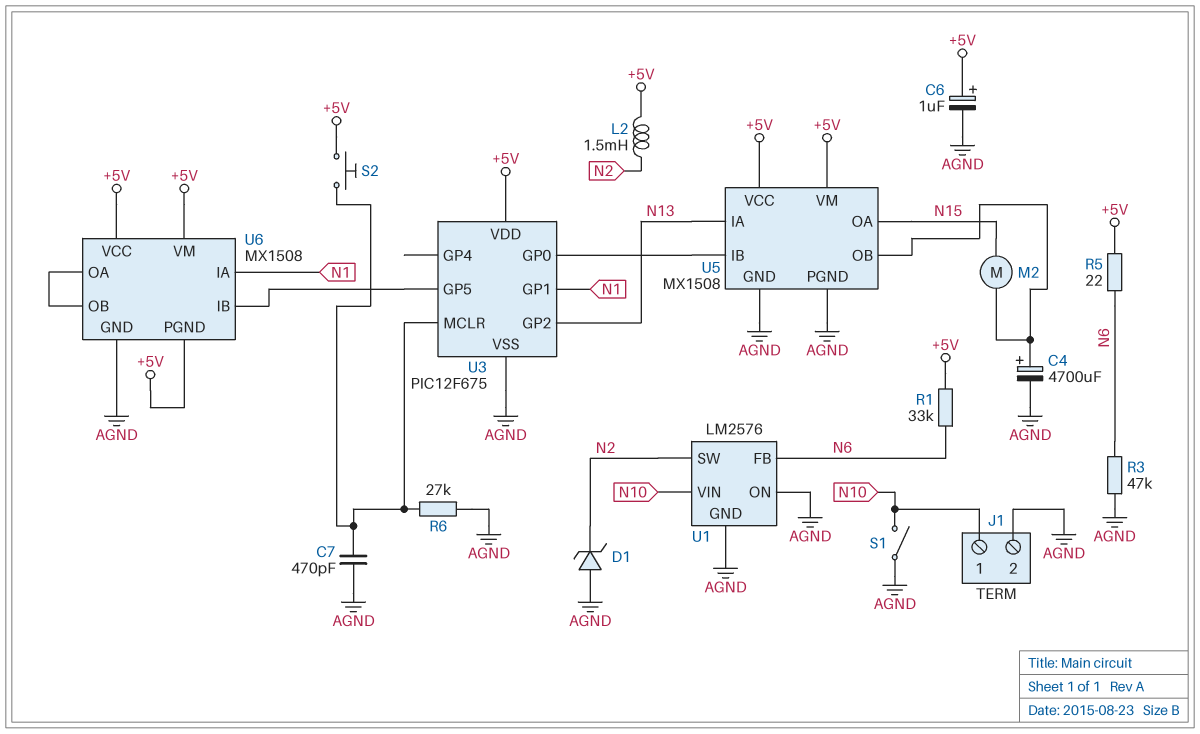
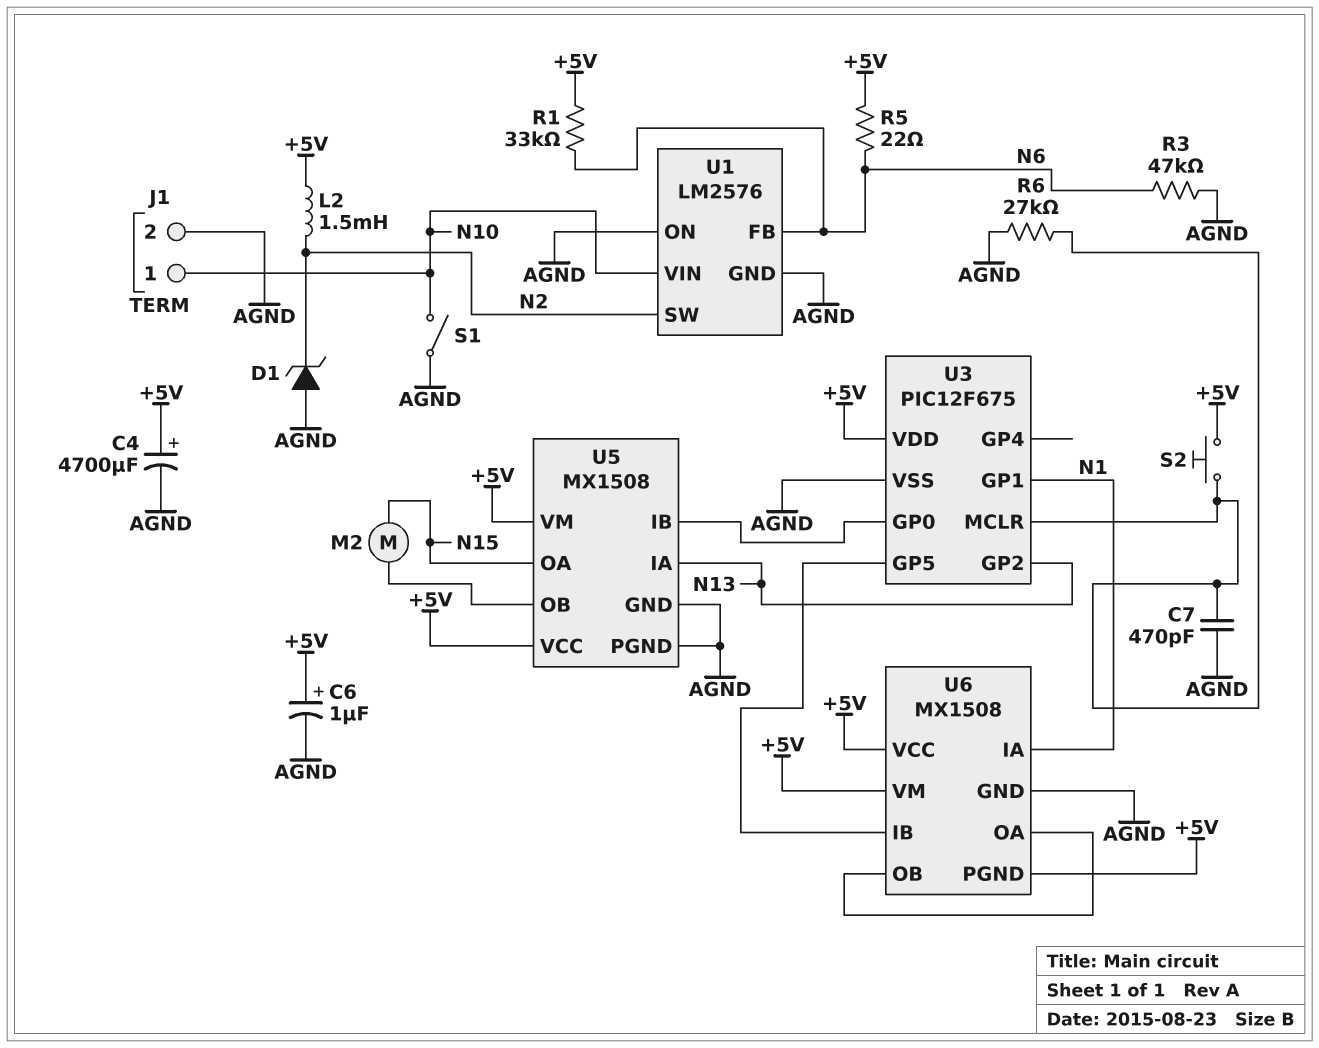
C4: 4700uF (plus U5/OB, minus AGND) -> 4700uF (plus +5V, minus AGND)

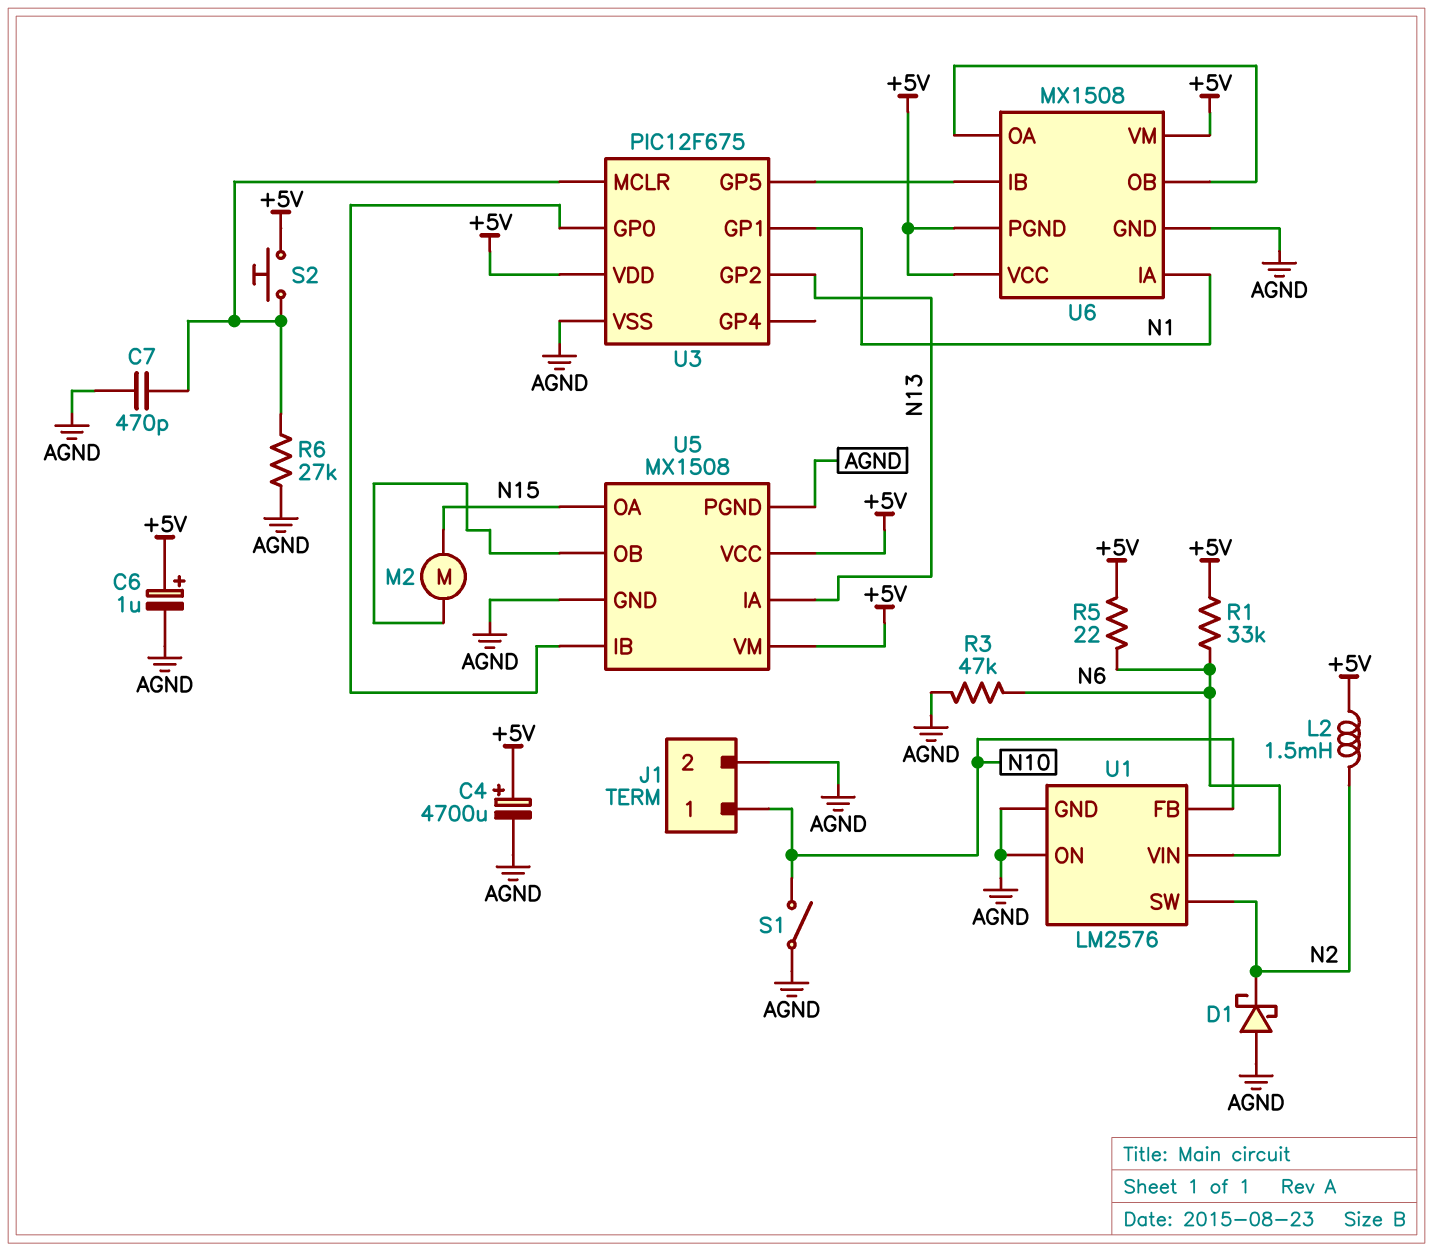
D1: zener (A AGND, K N2) -> schottky (A AGND, K N2)
U1 pin FB: N6 -> N10
U1 pin VIN: N10 -> N6

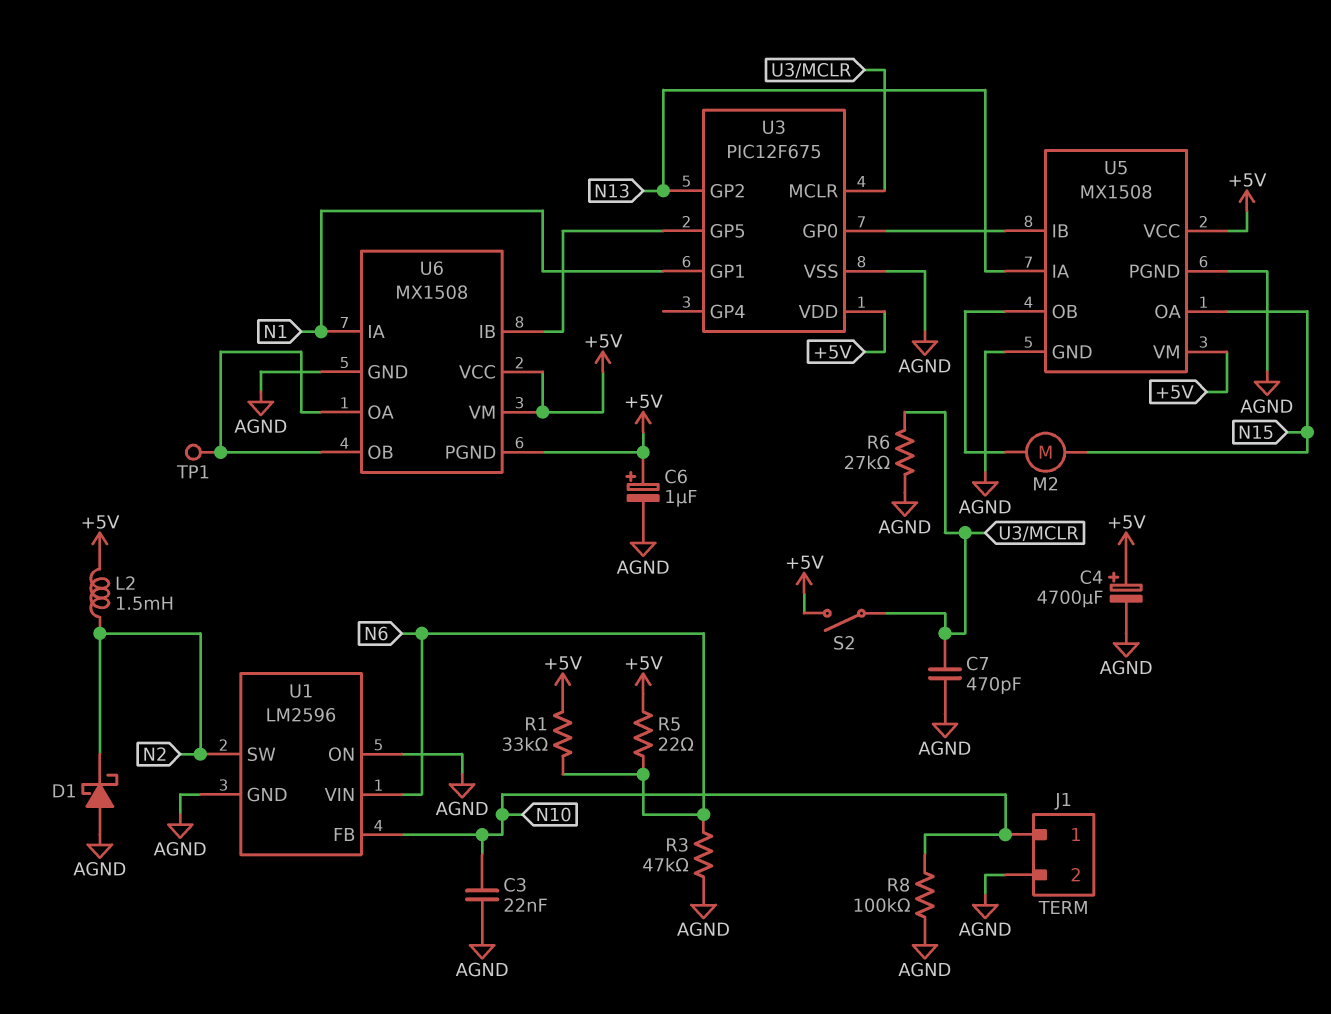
C3: none -> 22nF (AGND, N10)
R8: none -> 100k (AGND, N10)
S1: switch (AGND, N10) -> none
S2: button (+5V, U3/MCLR) -> switch (+5V, U3/MCLR)
TP1: none -> test point (U6/OA)
U1: LM2576 -> LM2596

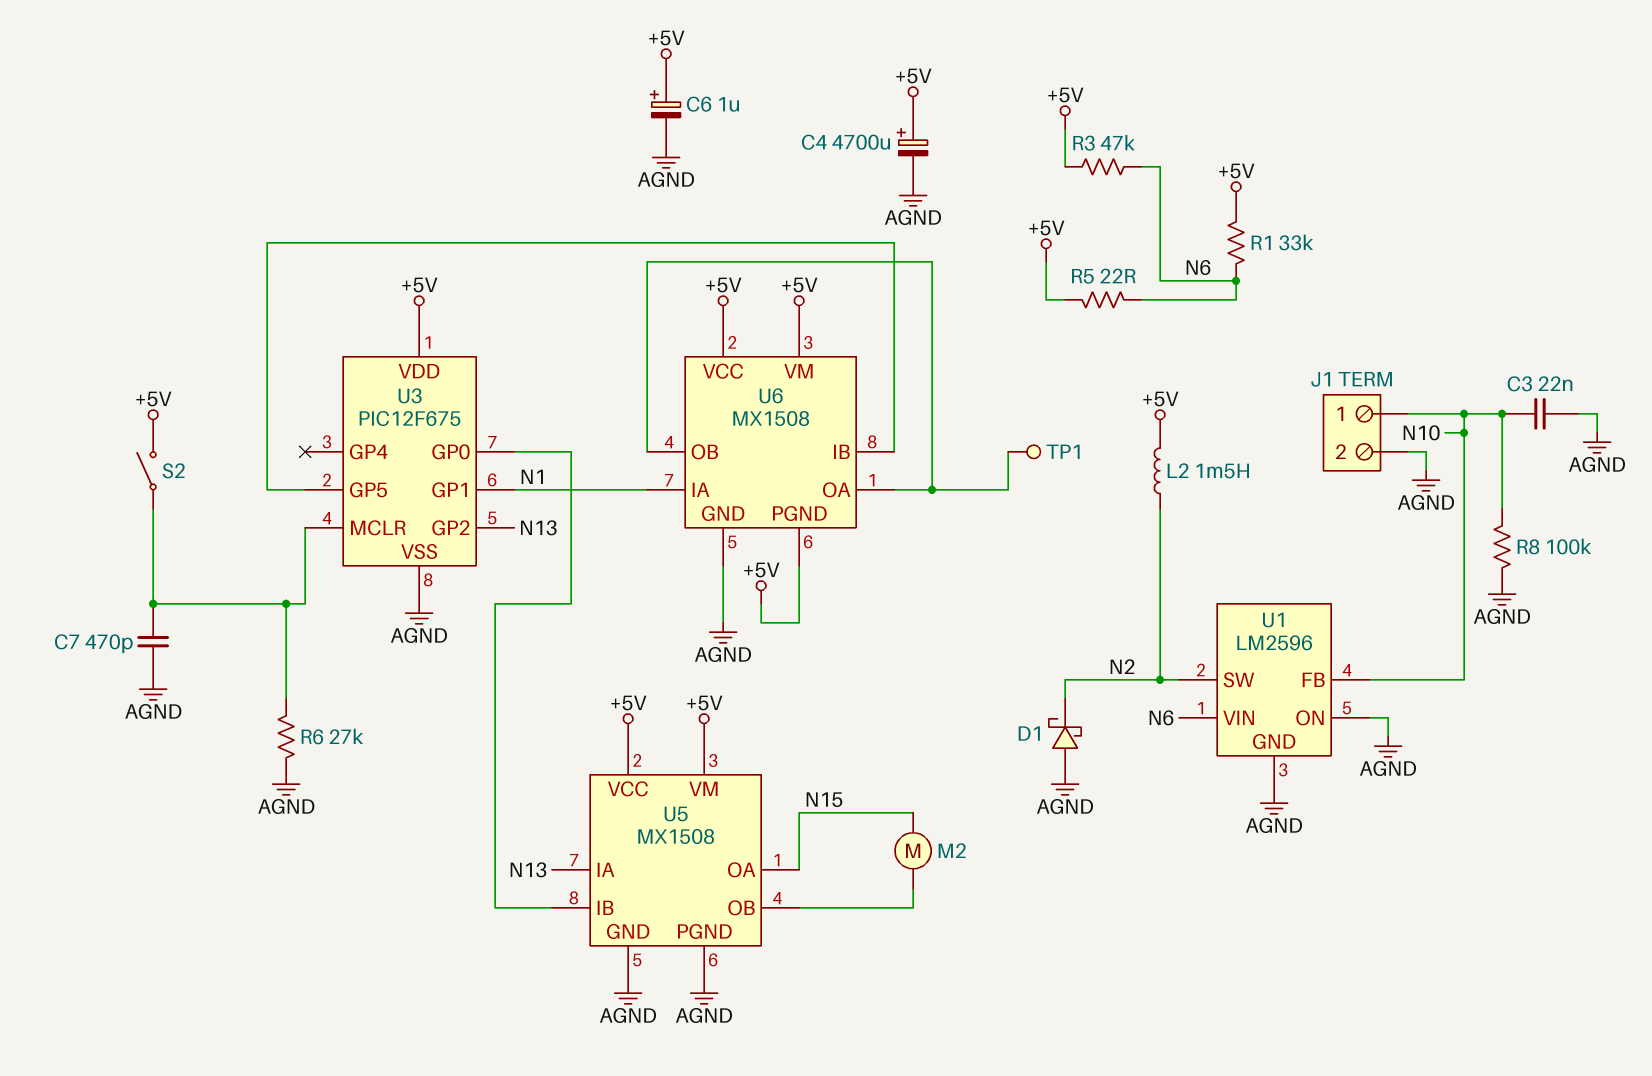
R3: 47k (AGND, N6) -> 47k (+5V, N6)

